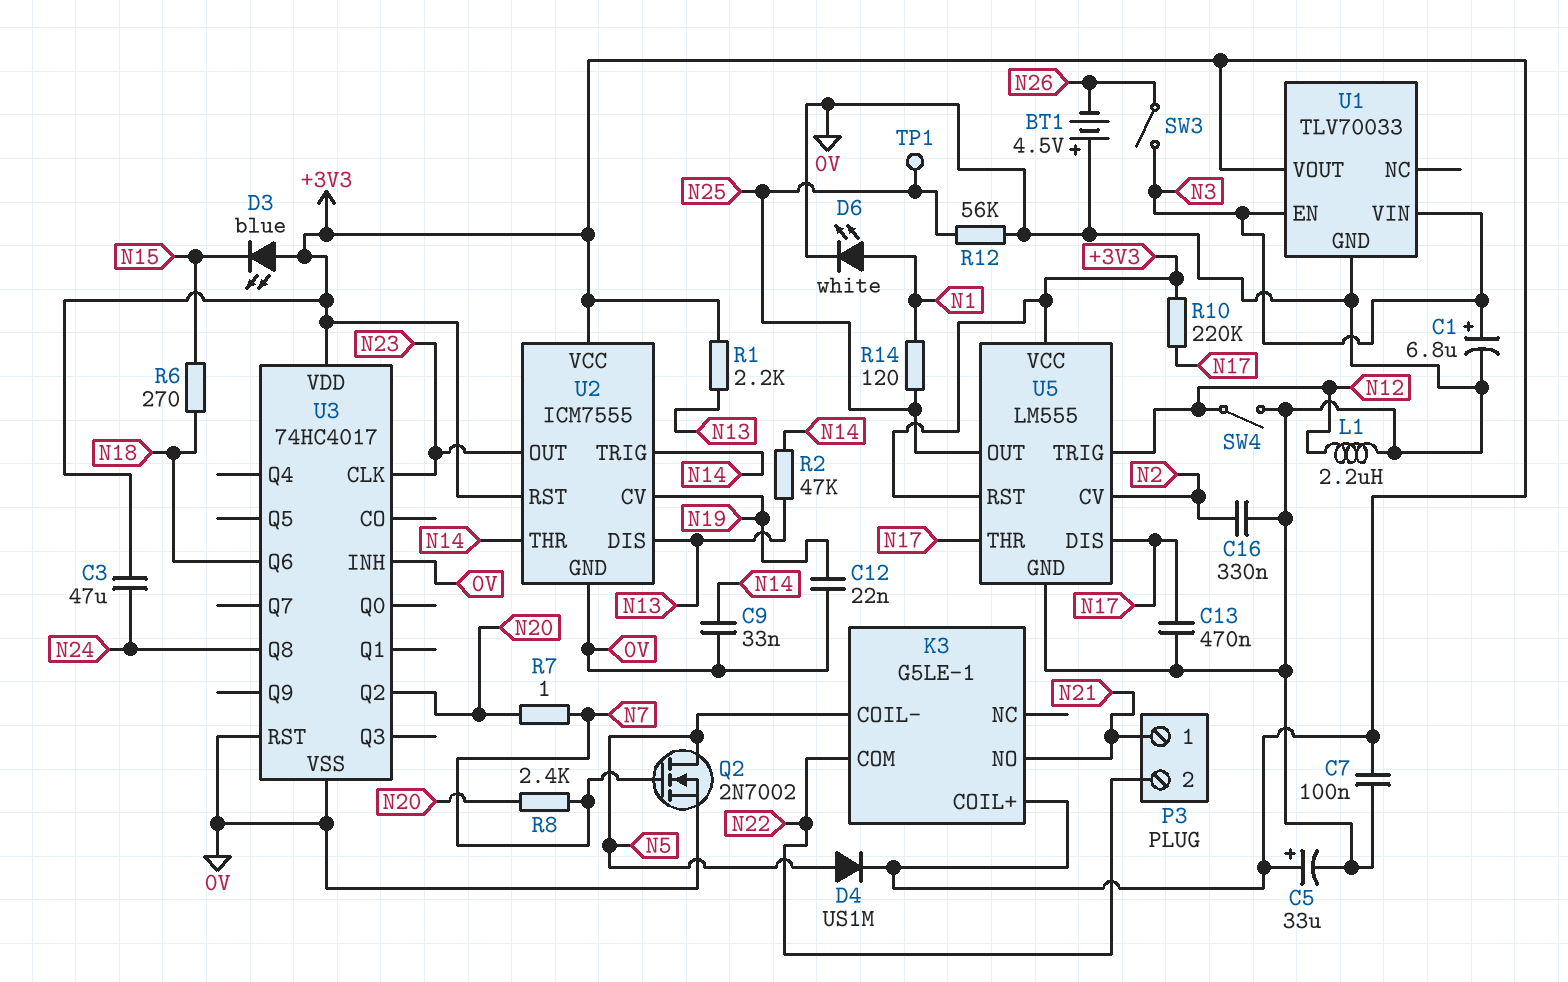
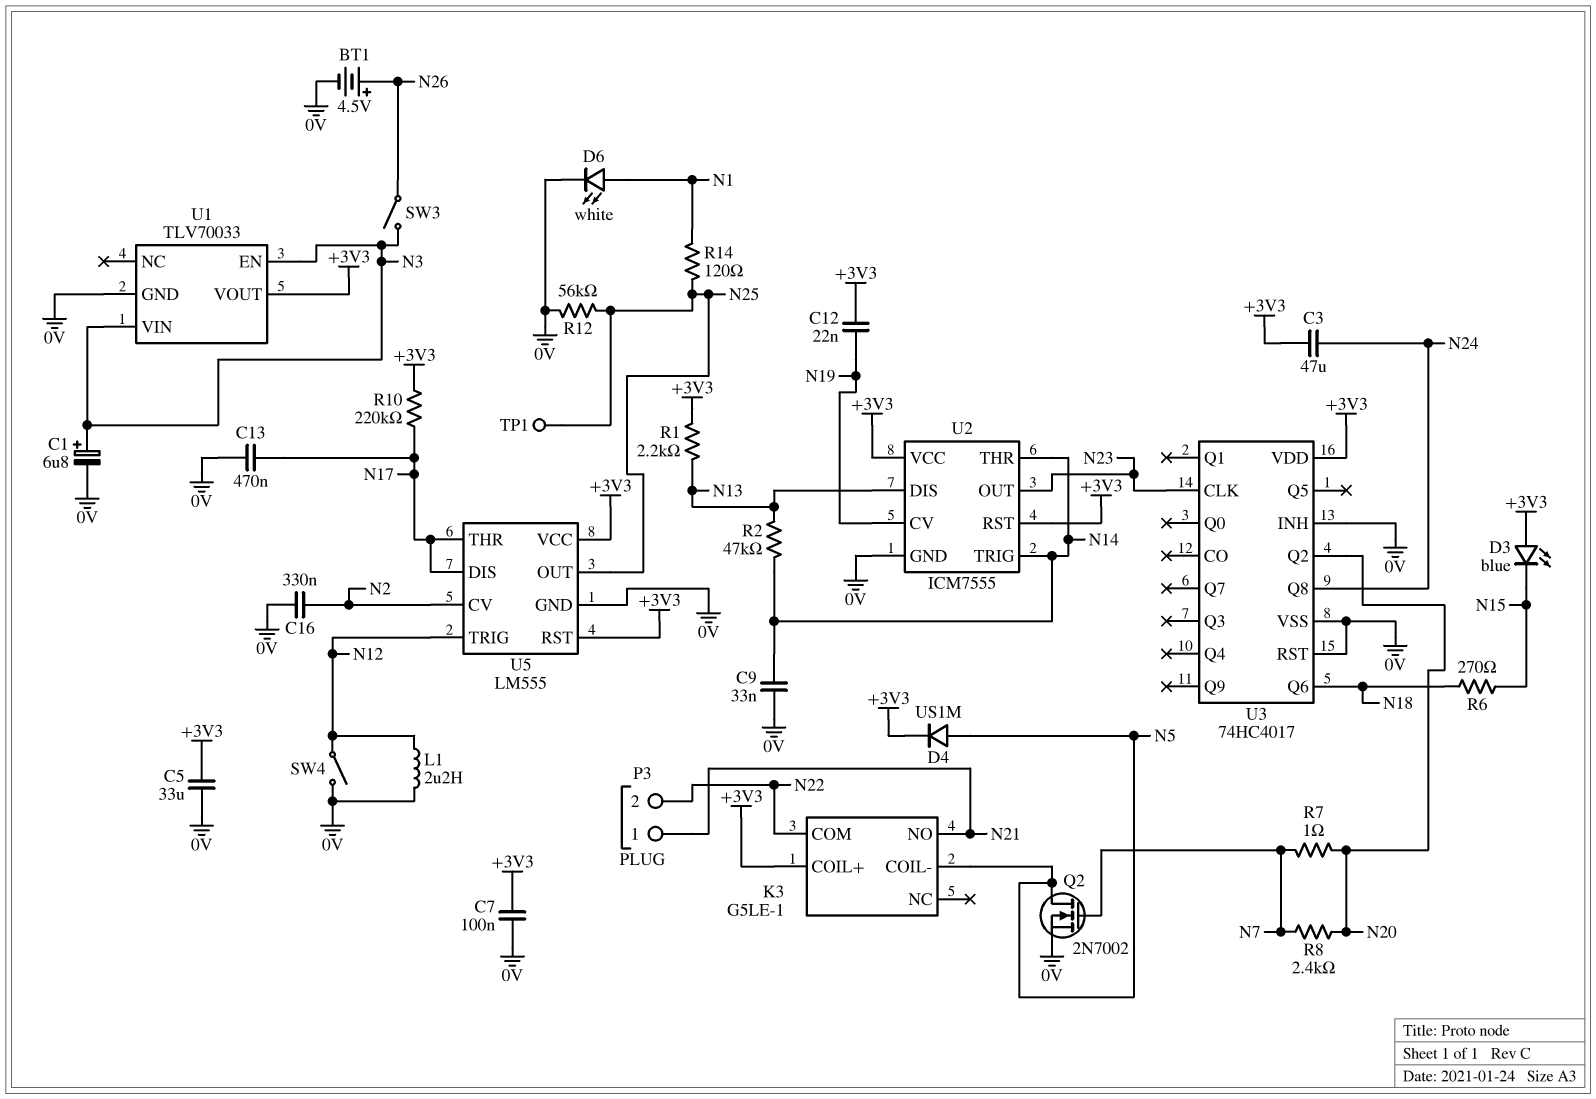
BT1: 4.5V (plus 0V, minus N26) -> 4.5V (plus N26, minus 0V)
C5: 33uF (plus +3V3, minus 0V) -> 33uF (+3V3, 0V)
C12: 22nF (0V, N19) -> 22nF (+3V3, N19)

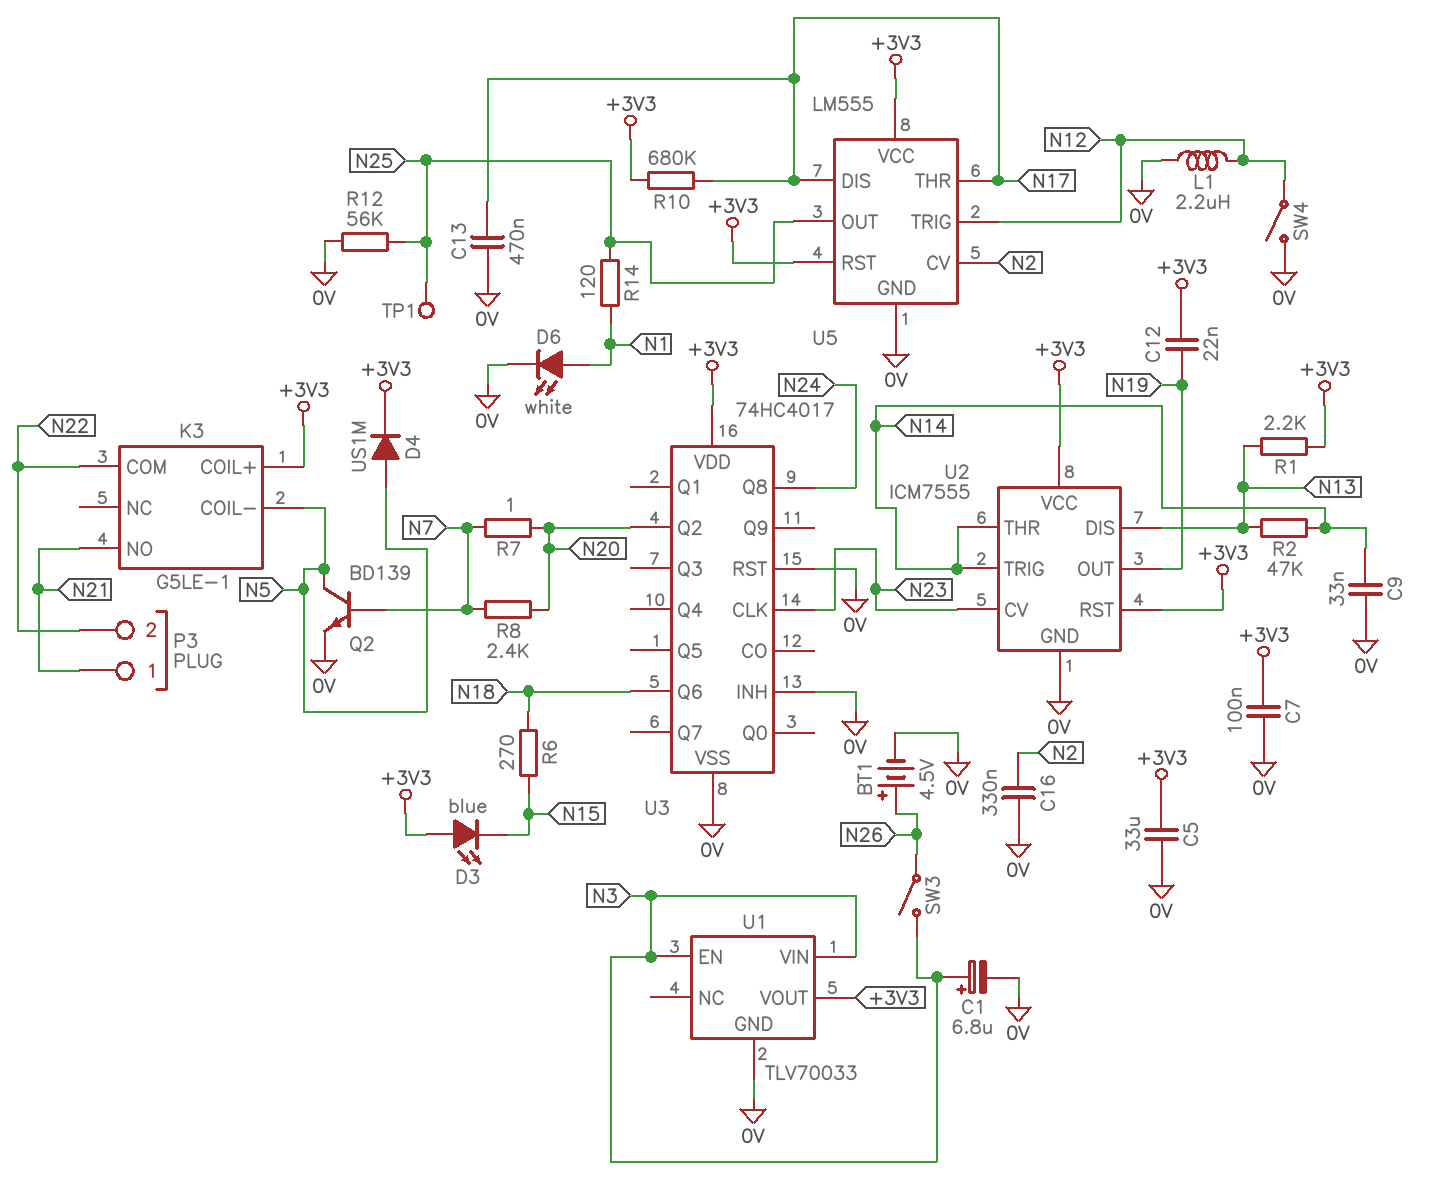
C3: 47uF (+3V3, N24) -> none
Q2: NMOS 2N7002 (G N7, D N5, S 0V) -> NPN BD139 (B N7, C N5, E 0V)
R10: 220k (+3V3, N17) -> 680k (+3V3, N17)
U2 pin CV: N19 -> N23
U2 pin OUT: N23 -> N19

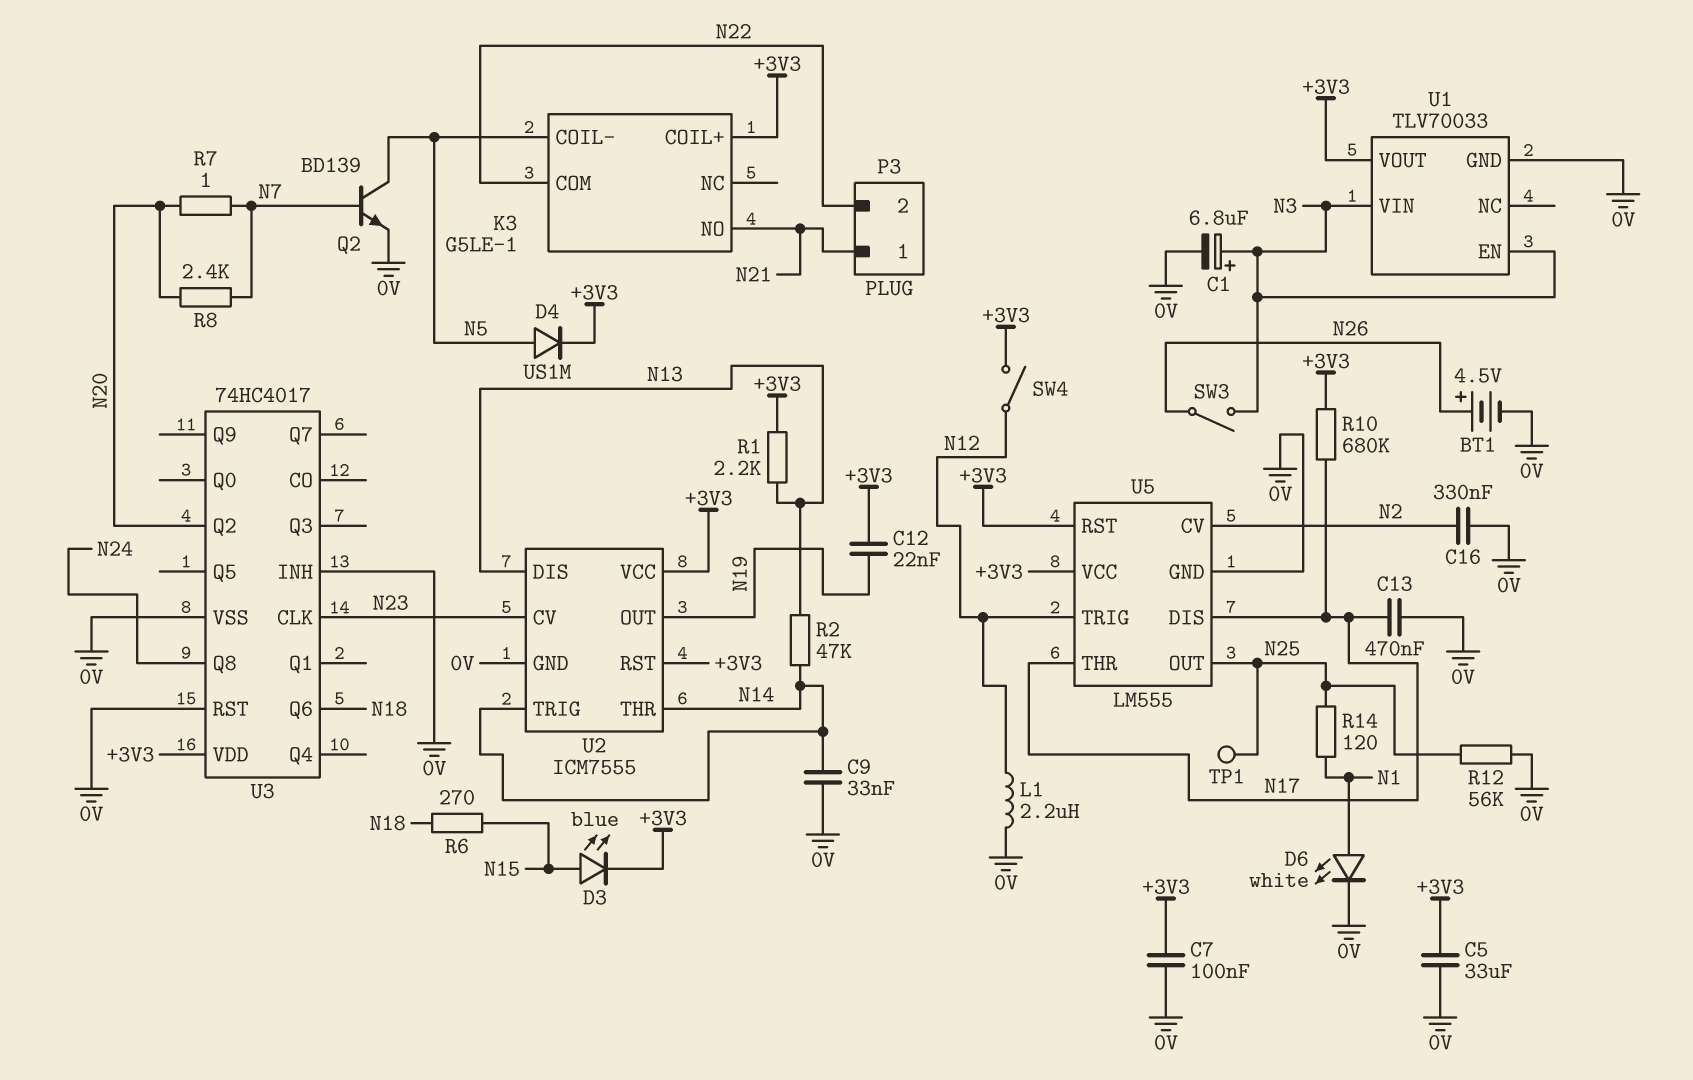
D3: LED blue (A +3V3, K N15) -> LED blue (A N15, K +3V3)
SW4: switch (0V, N12) -> switch (+3V3, N12)

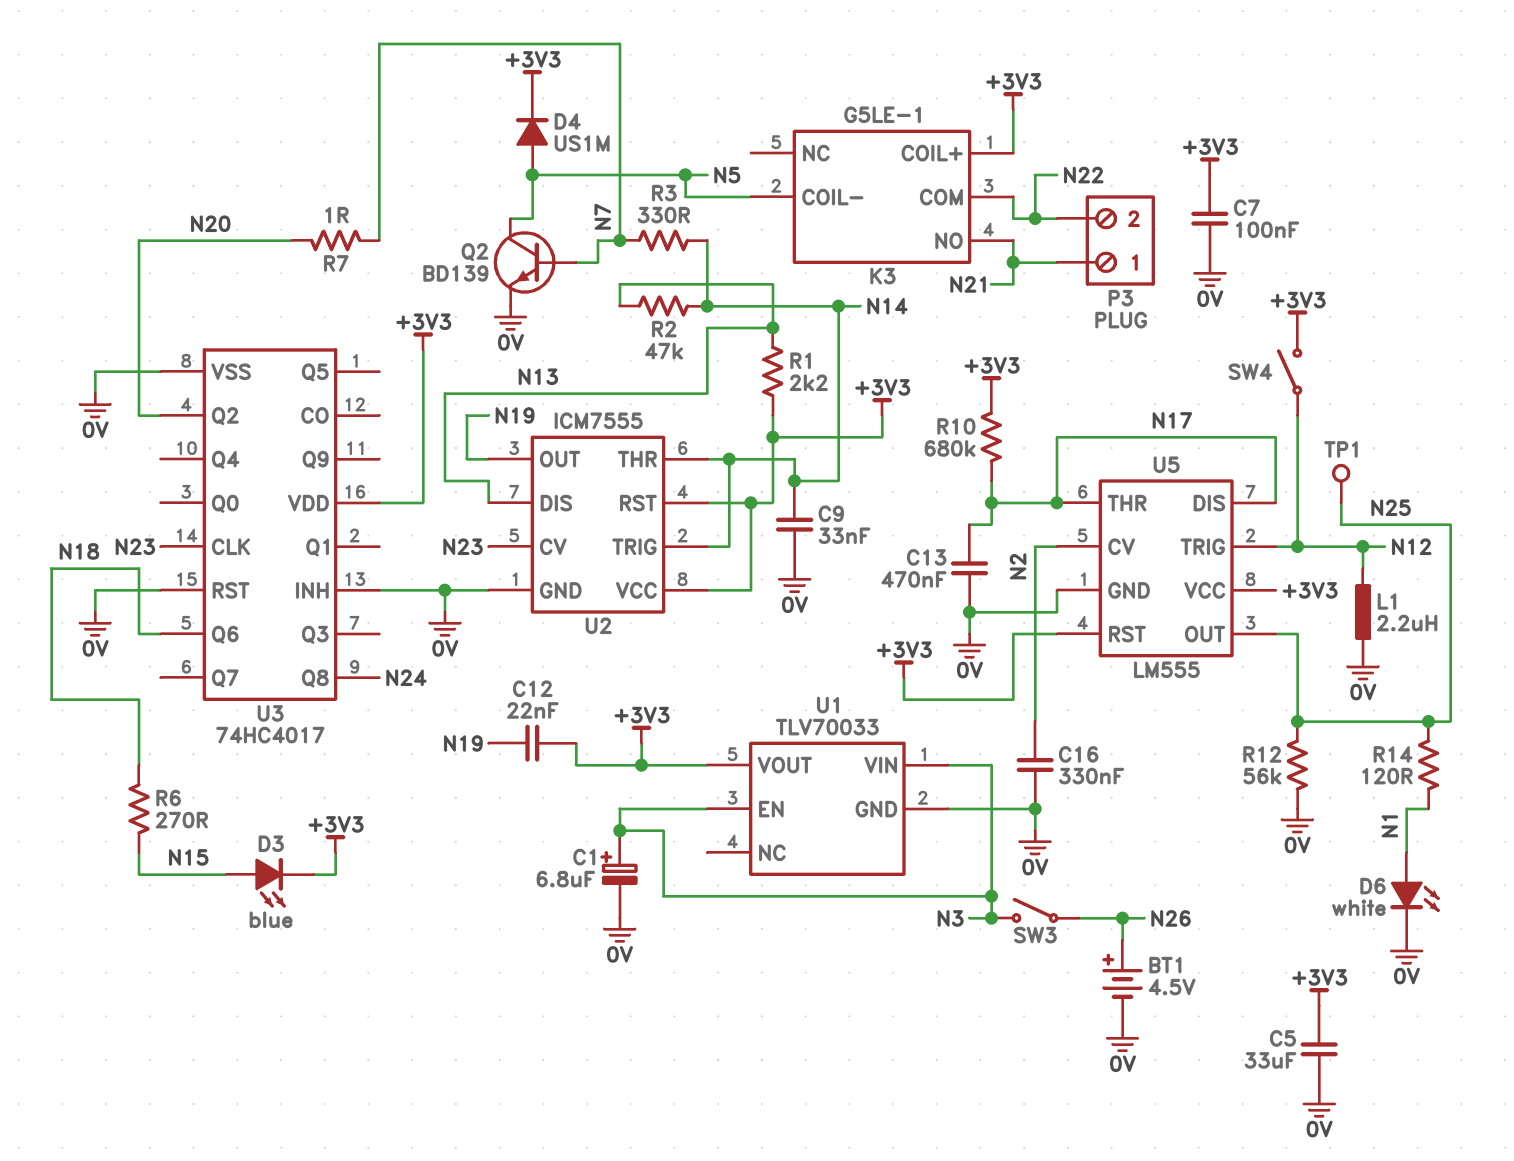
R3: none -> 330 (N7, N14)
R8: 2.4k (N7, N20) -> none

